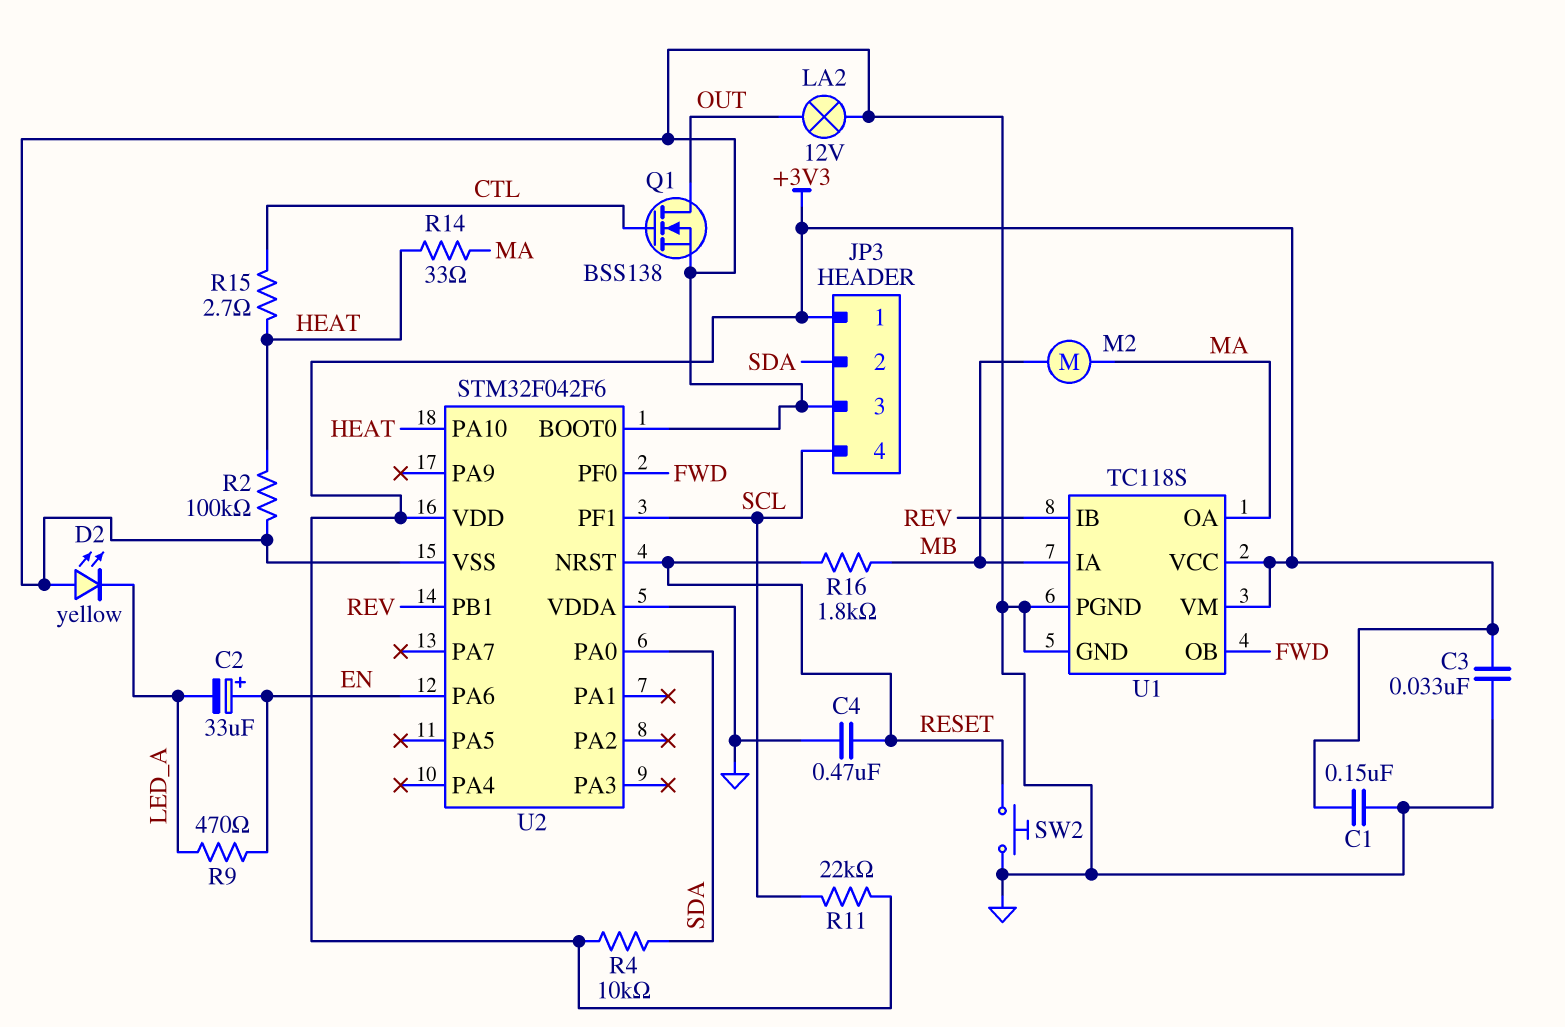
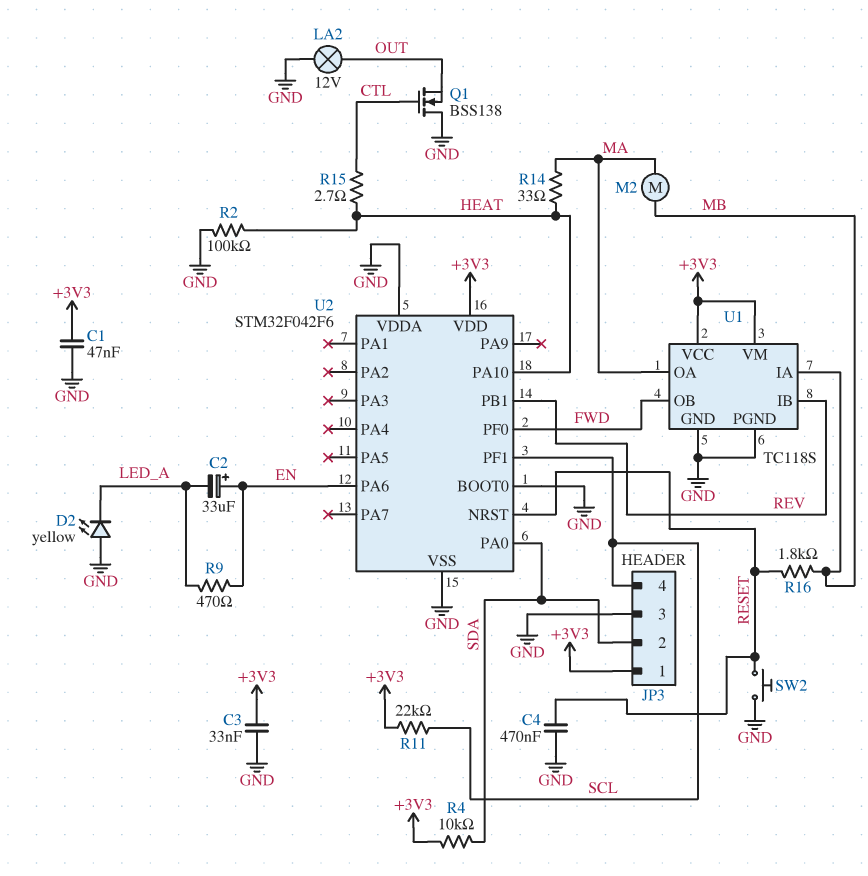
C1: 150nF (+3V3, GND) -> 47nF (+3V3, GND)
Q1: NMOS BSS138 (G CTL, D OUT, S GND) -> NMOS BSS138 (G CTL, D GND, S OUT)

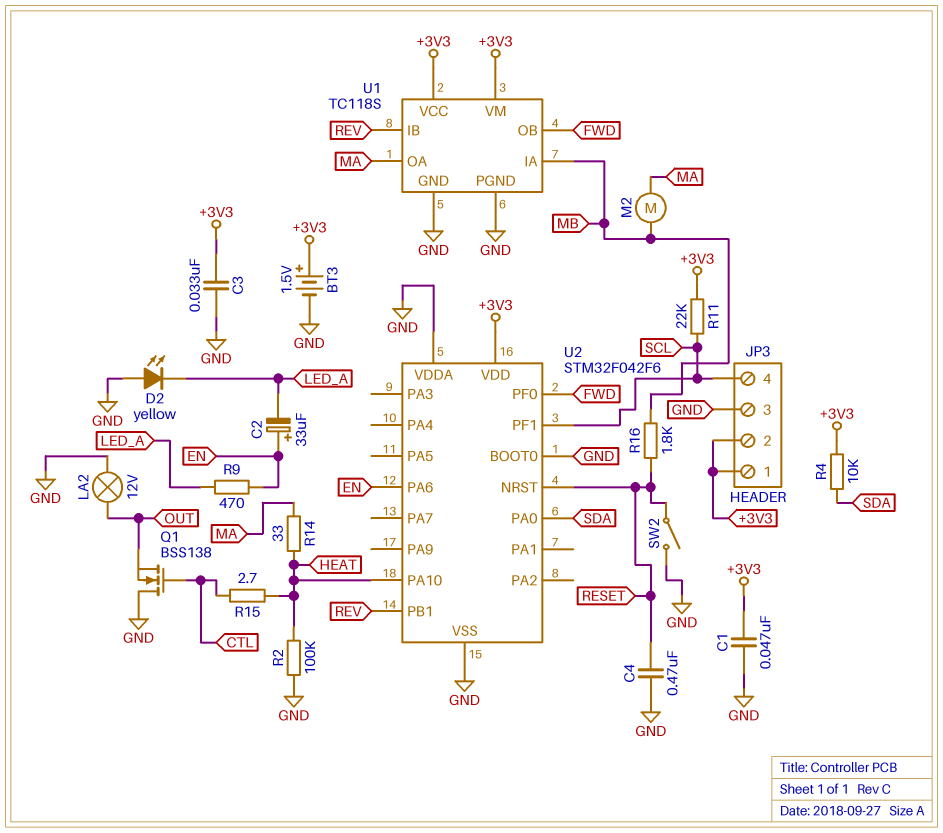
BT3: none -> 1.5V (plus +3V3, minus GND)
JP3 pin 2: SDA -> +3V3
SW2: button (GND, RESET) -> switch (GND, RESET)

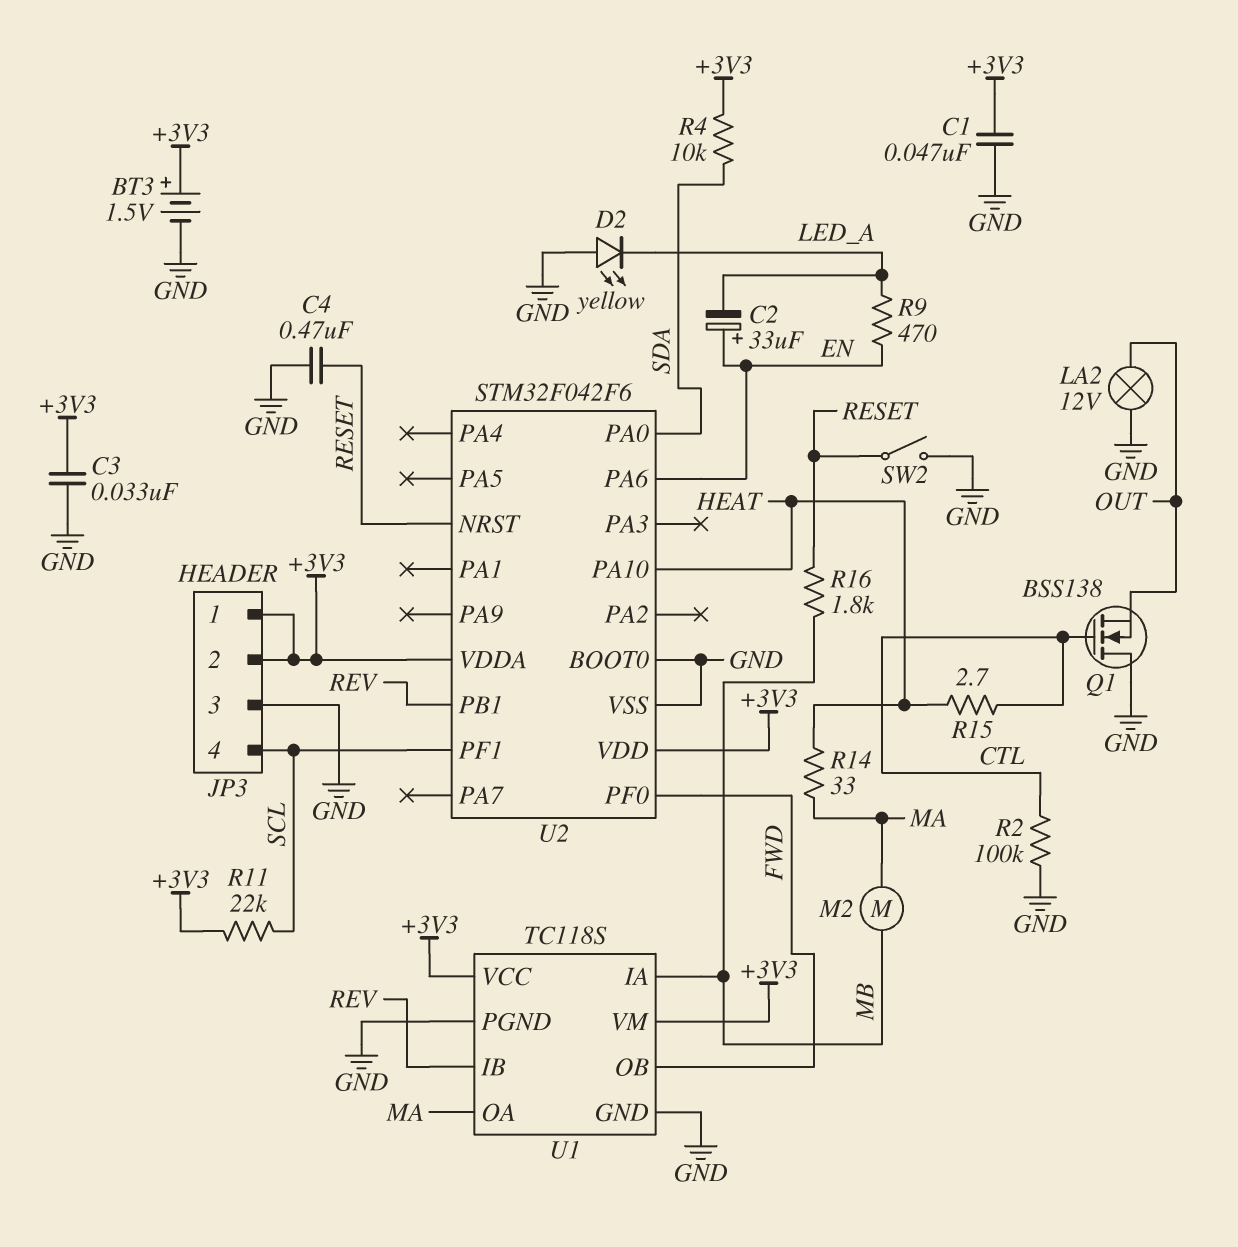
R2: 100k (GND, HEAT) -> 100k (CTL, GND)
U2 pin VDDA: GND -> +3V3

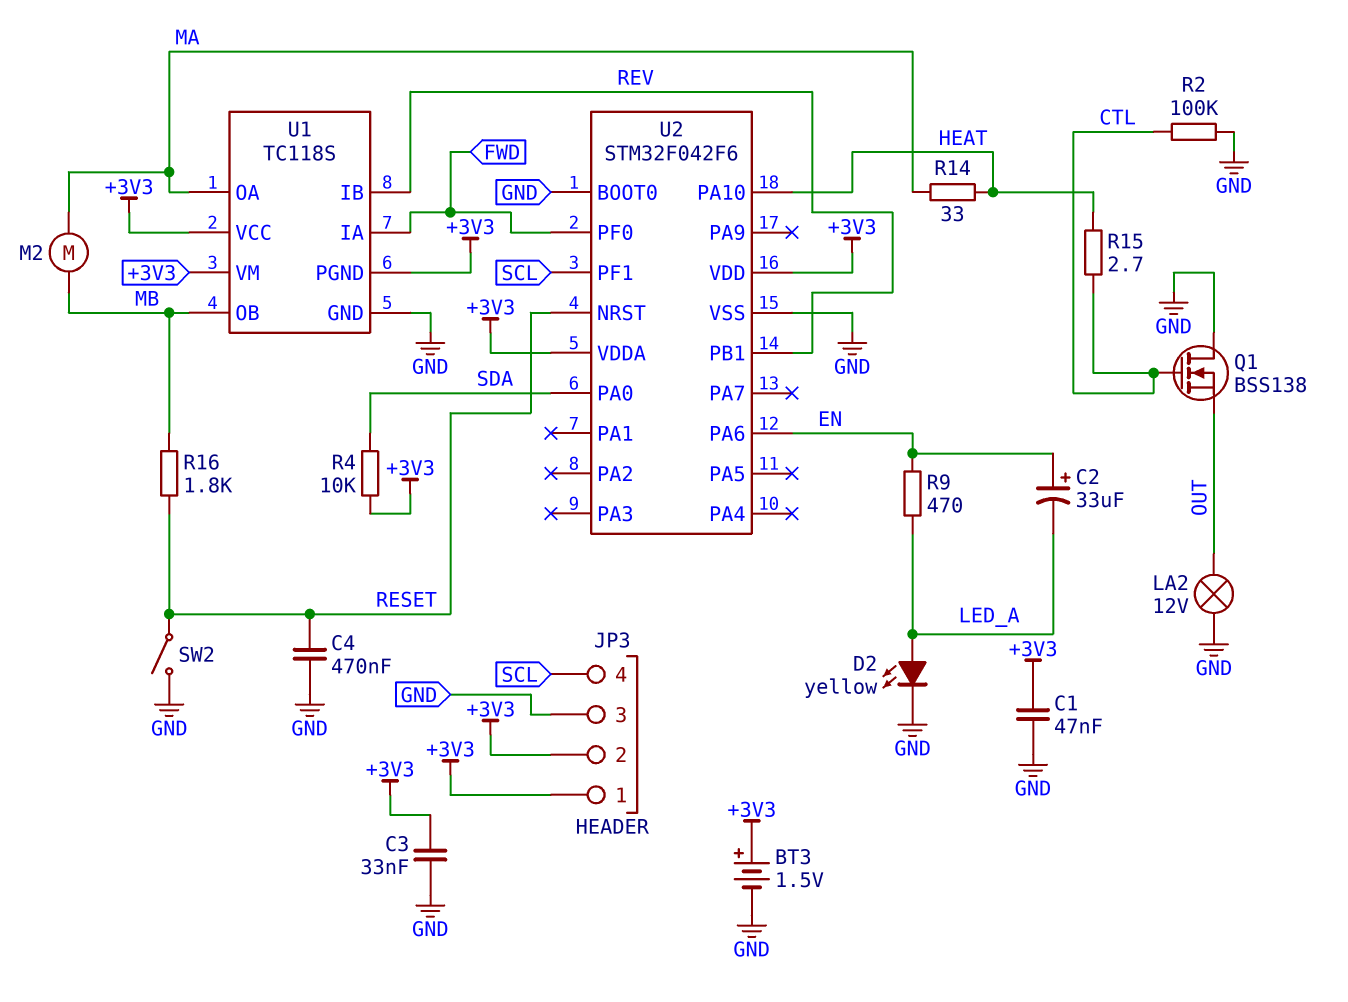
D2: LED yellow (A GND, K LED_A) -> LED yellow (A LED_A, K GND)
R11: 22k (+3V3, SCL) -> none
U1 pin IA: MB -> FWD
U1 pin OB: FWD -> MB
U1 pin PGND: GND -> +3V3

